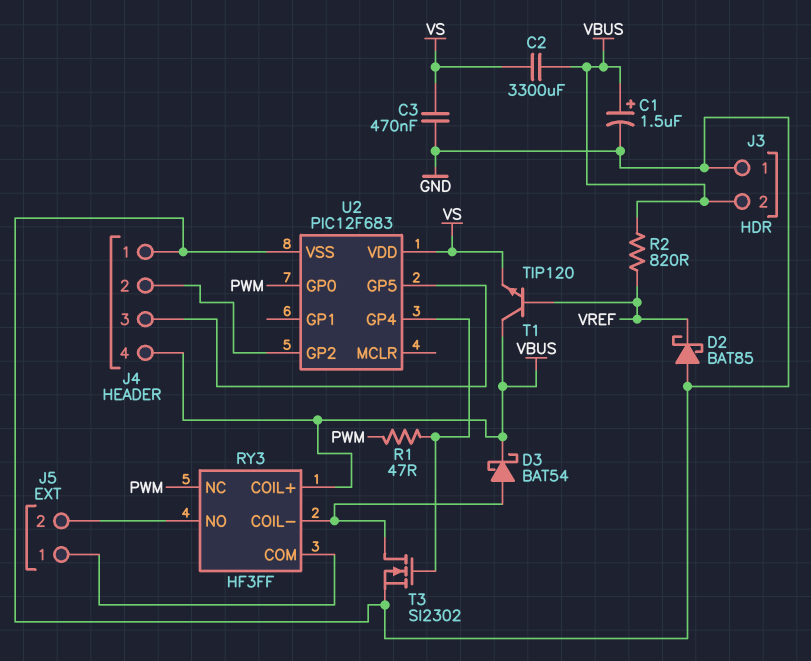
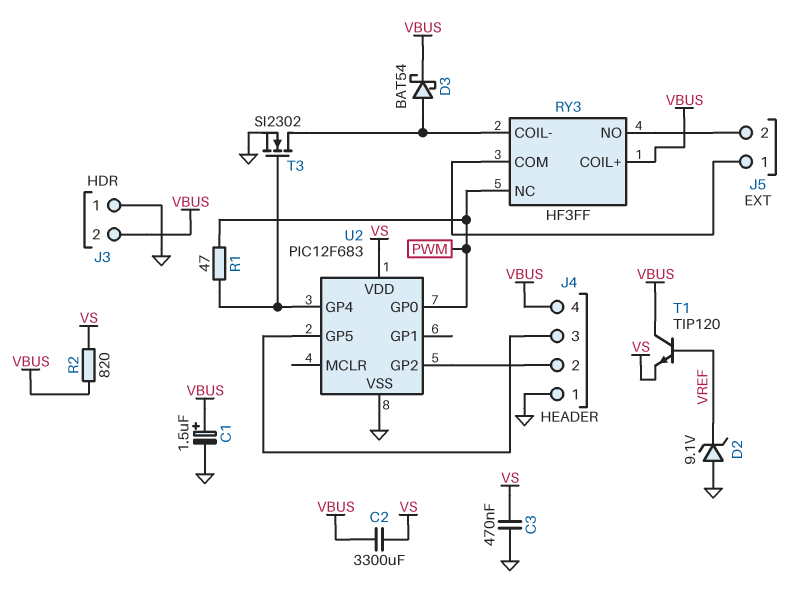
D2: schottky BAT85 (A GND, K VREF) -> zener 9.1V (A GND, K VREF)
R2: 820 (VBUS, VREF) -> 820 (VBUS, VS)

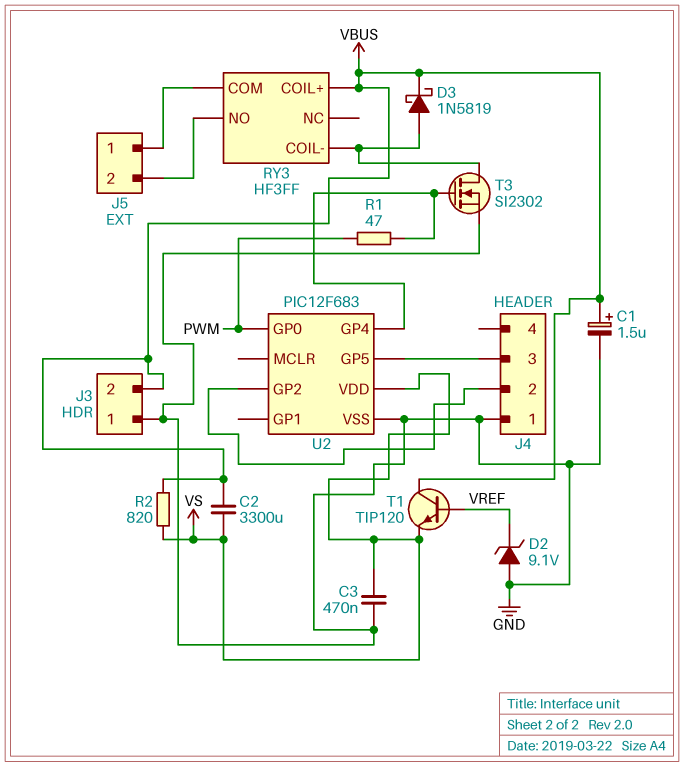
D3: schottky BAT54 (A RY3/COIL-, K VBUS) -> schottky 1N5819 (A RY3/COIL-, K VBUS)
J4 pin 4: VBUS -> none
RY3 pin NC: PWM -> none

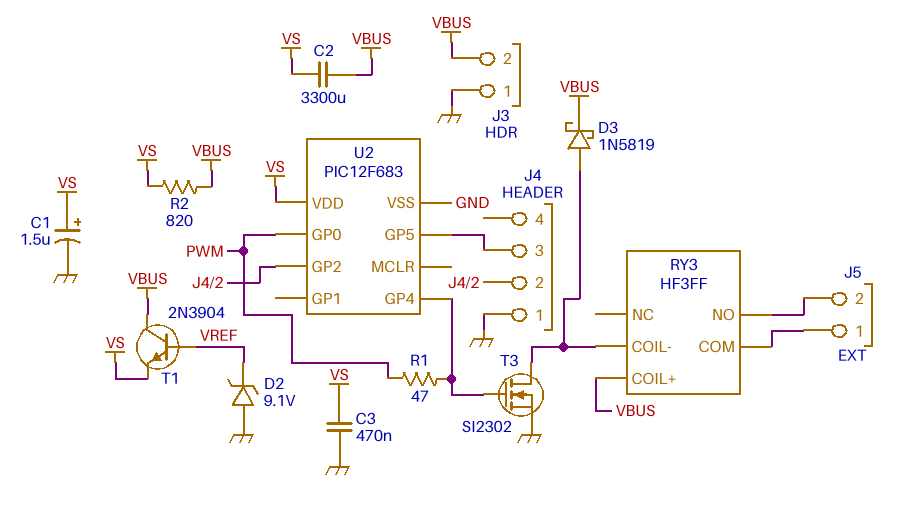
C1: 1.5uF (plus VBUS, minus GND) -> 1.5uF (plus VS, minus GND)
T1: NPN TIP120 (B VREF, C VBUS, E VS) -> NPN 2N3904 (B VREF, C VBUS, E VS)

